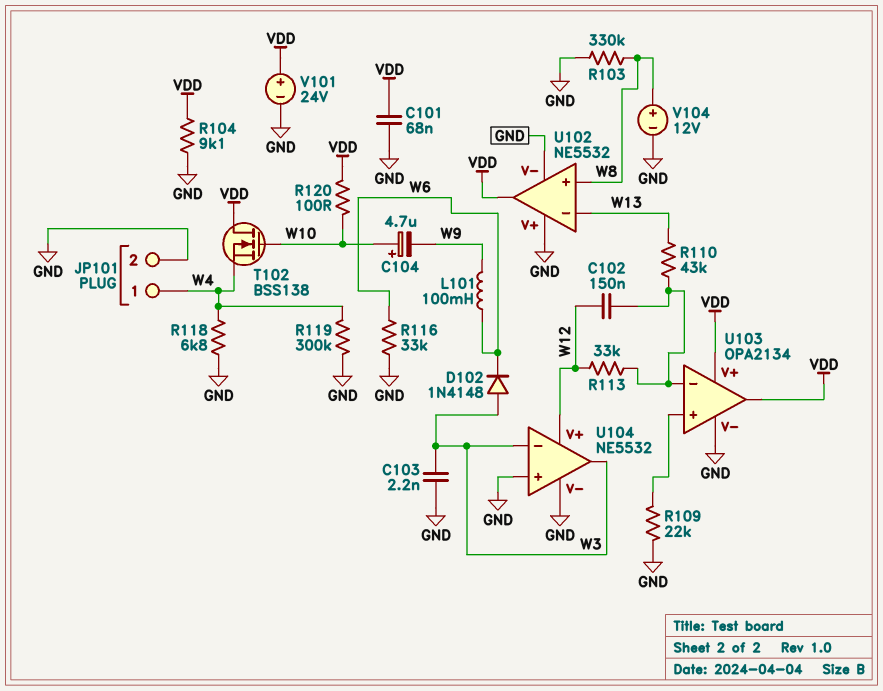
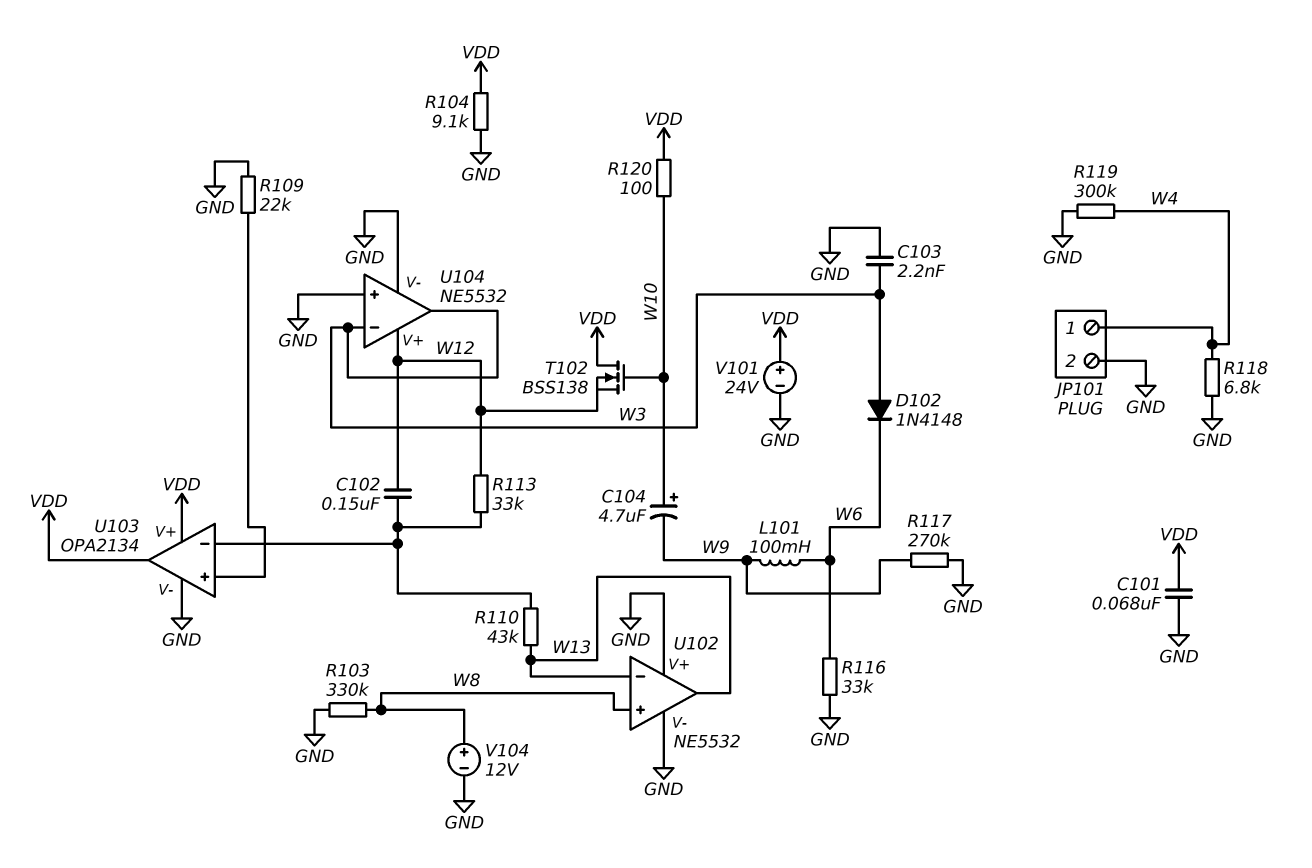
R117: none -> 270k (GND, W9)
T102: NMOS BSS138 (G W10, D VDD, S W4) -> NMOS BSS138 (G W10, D VDD, S W12)
U102 pin out: VDD -> W13

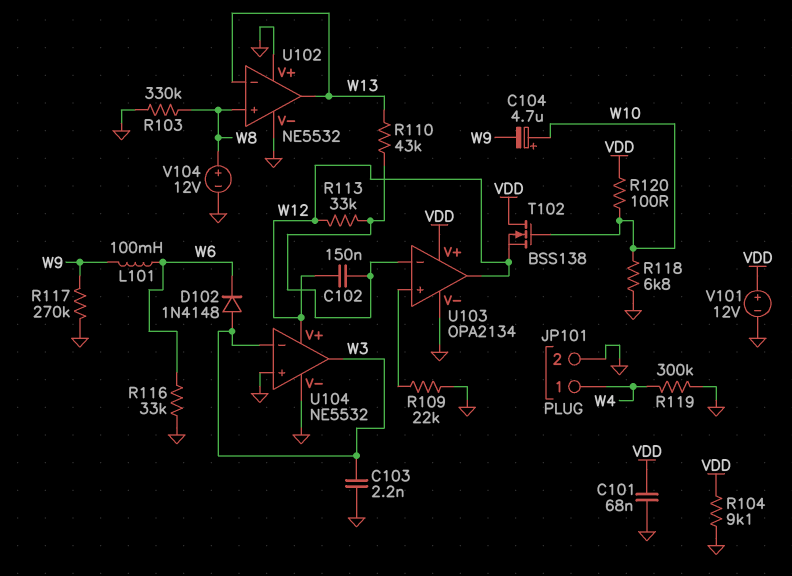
R118: 6.8k (GND, W4) -> 6.8k (GND, W10)
U103 pin out: VDD -> W12
V101: 24V (plus VDD, minus GND) -> 12V (plus VDD, minus GND)

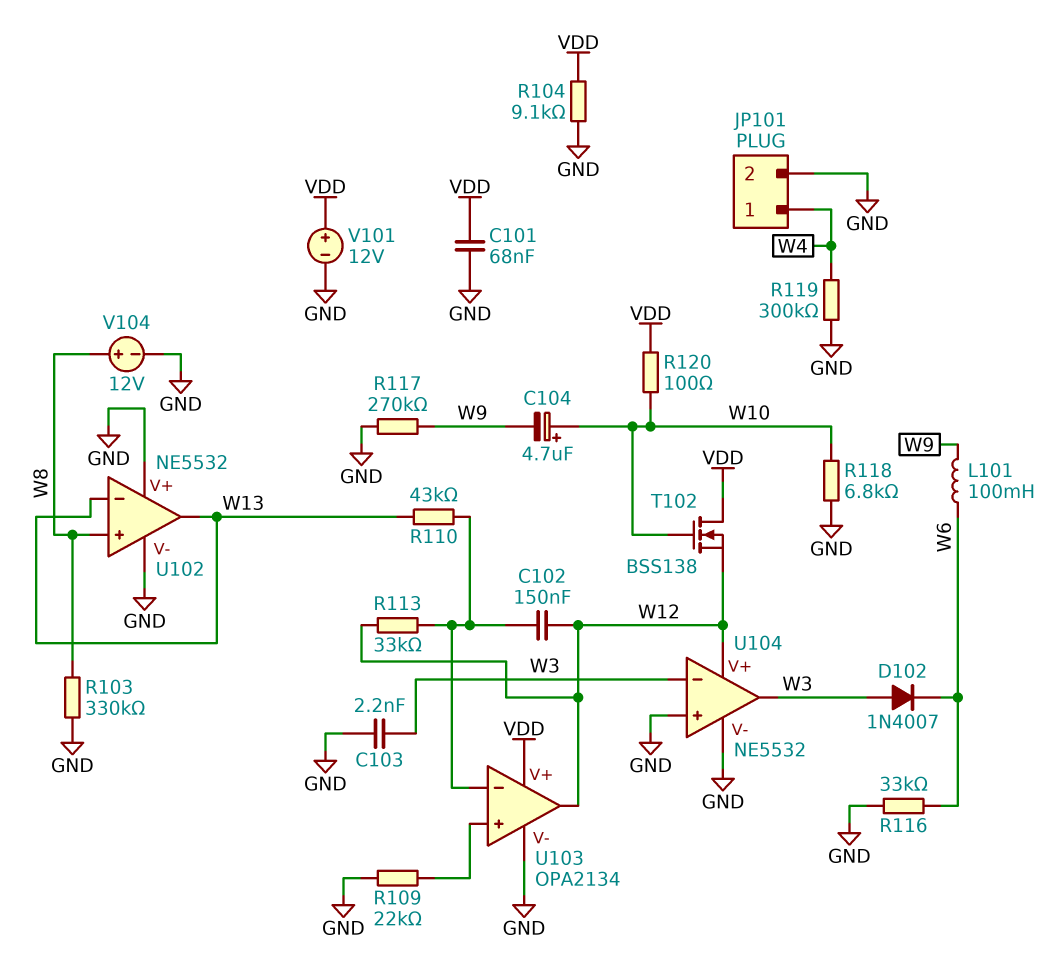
D102: diode 1N4148 (A W3, K W6) -> diode 1N4007 (A W3, K W6)

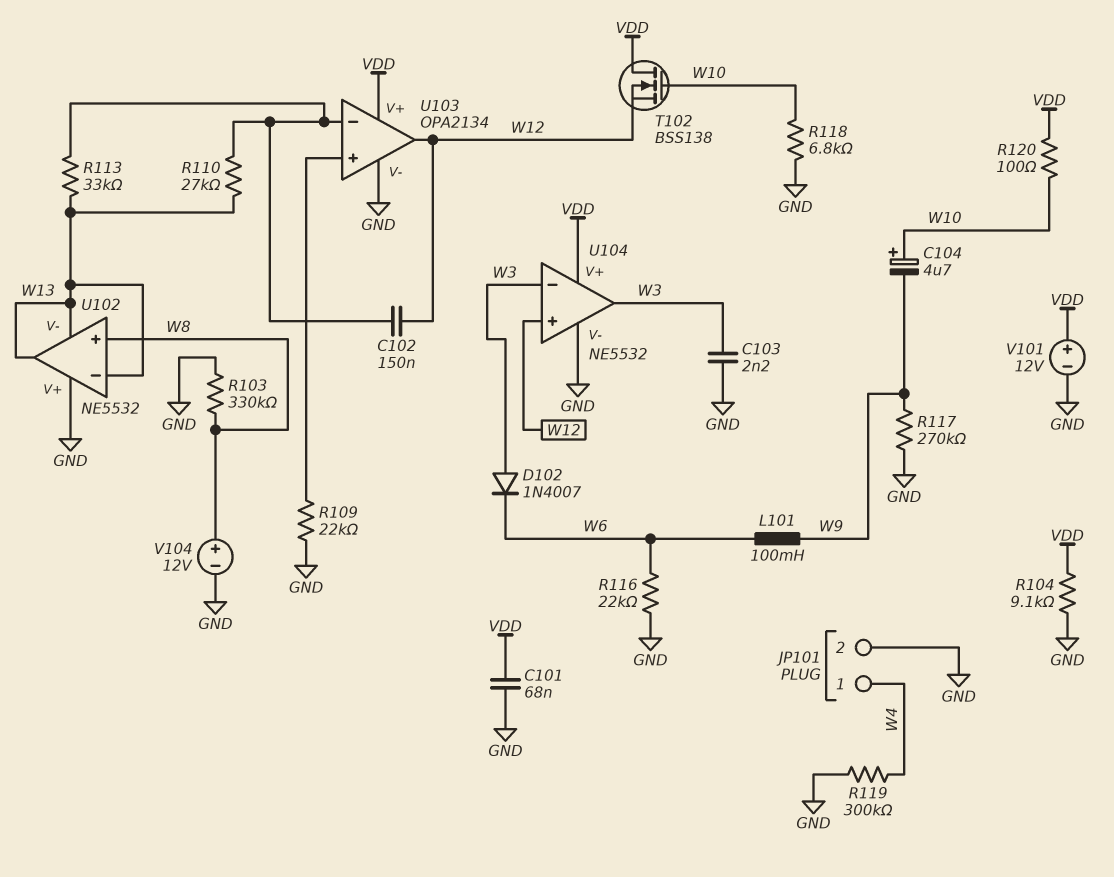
R110: 43k (U103/in-, W13) -> 27k (U103/in-, W13)
R113: 33k (U103/in-, W12) -> 33k (U103/in-, W13)
R116: 33k (GND, W6) -> 22k (GND, W6)
U102 pin V-: GND -> W13
U104 pin V+: W12 -> VDD
U104 pin in+: GND -> W12

